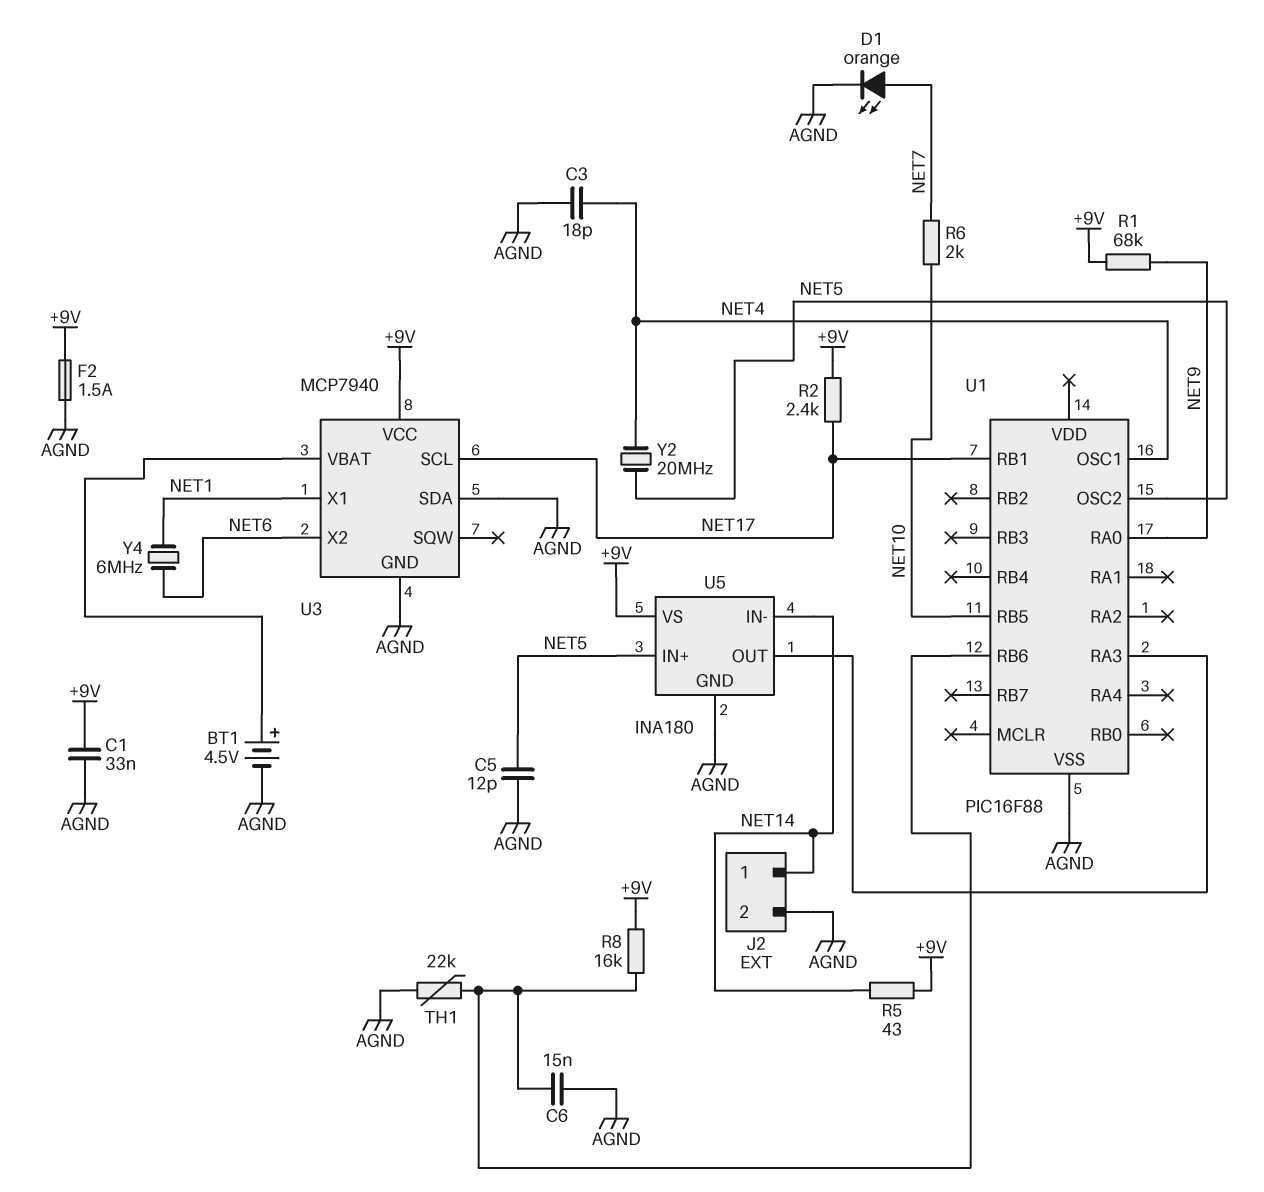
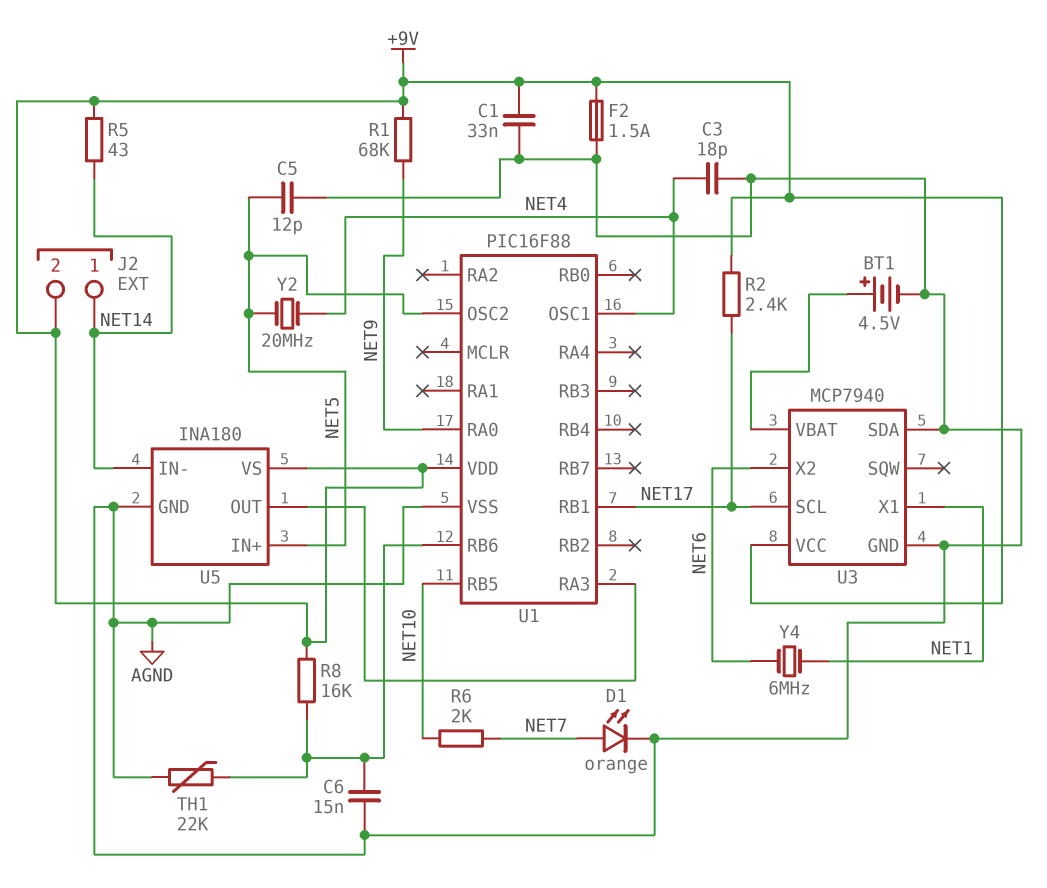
J2 pin 2: AGND -> +9V
U1 pin VDD: none -> +9V

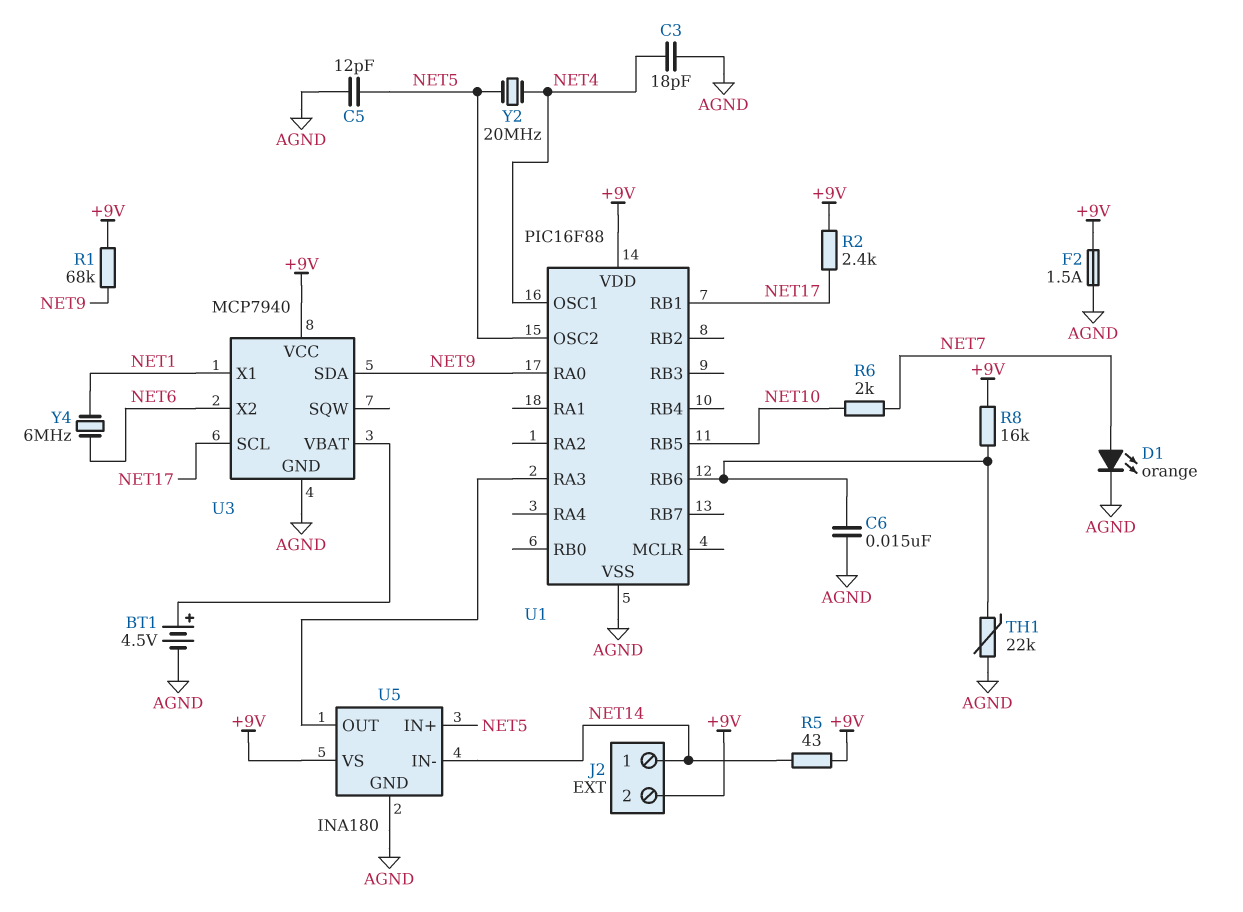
C1: 33nF (+9V, AGND) -> none
U3 pin SDA: AGND -> NET9

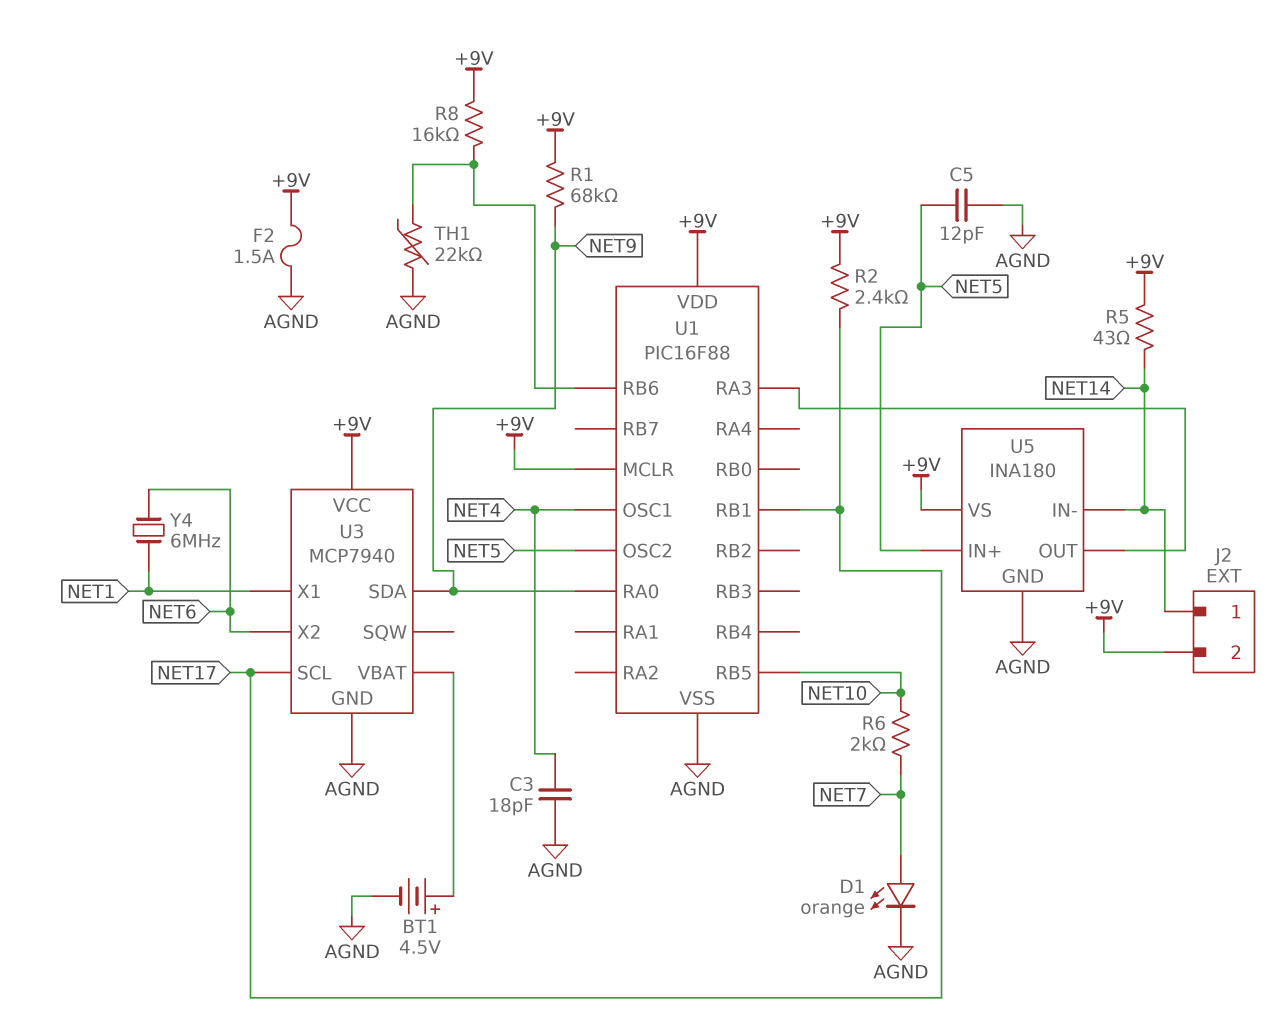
C6: 15nF (AGND, U1/RB6) -> none
U1 pin MCLR: none -> +9V
Y2: 20MHz (NET4, NET5) -> none

